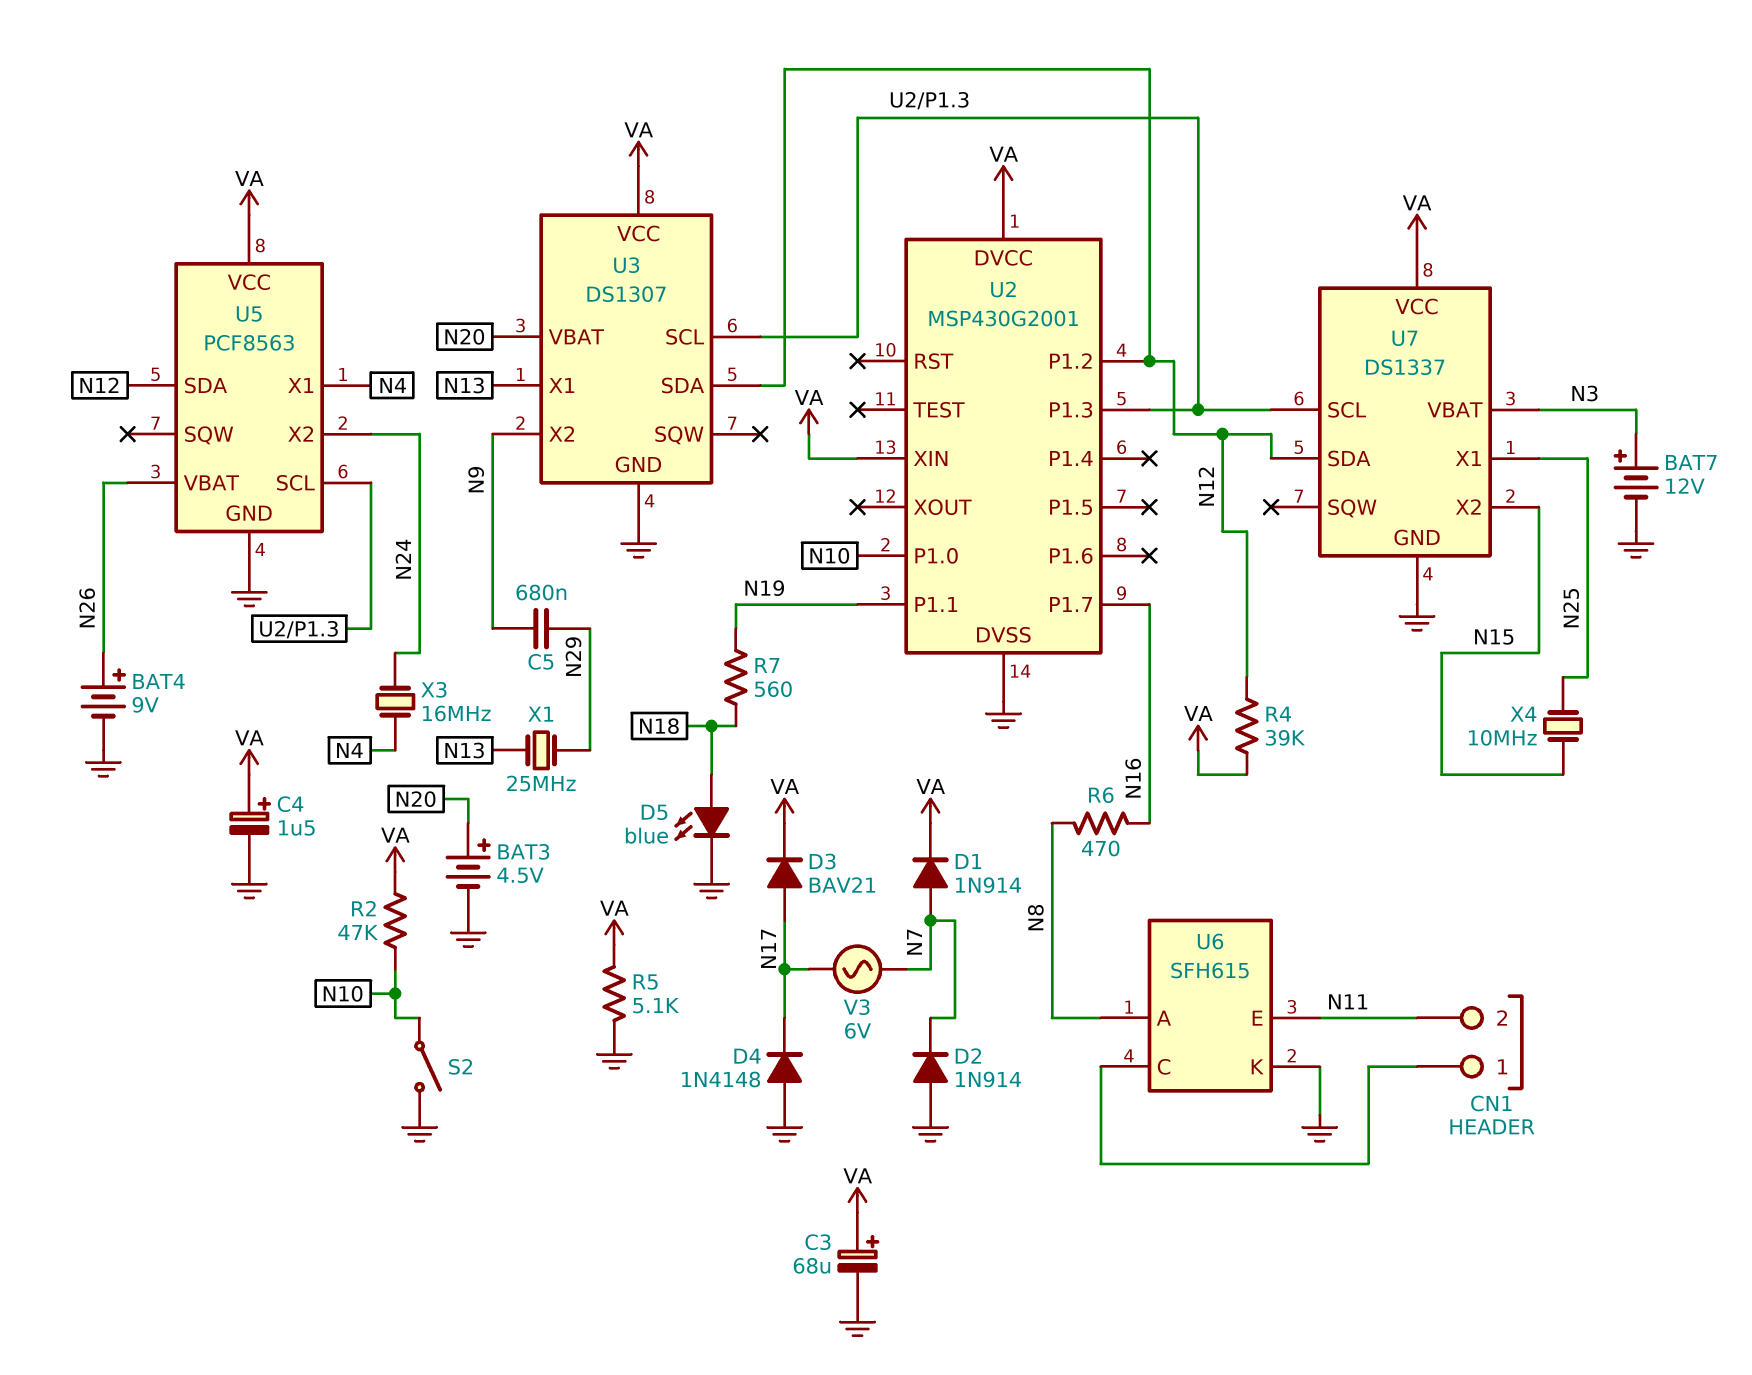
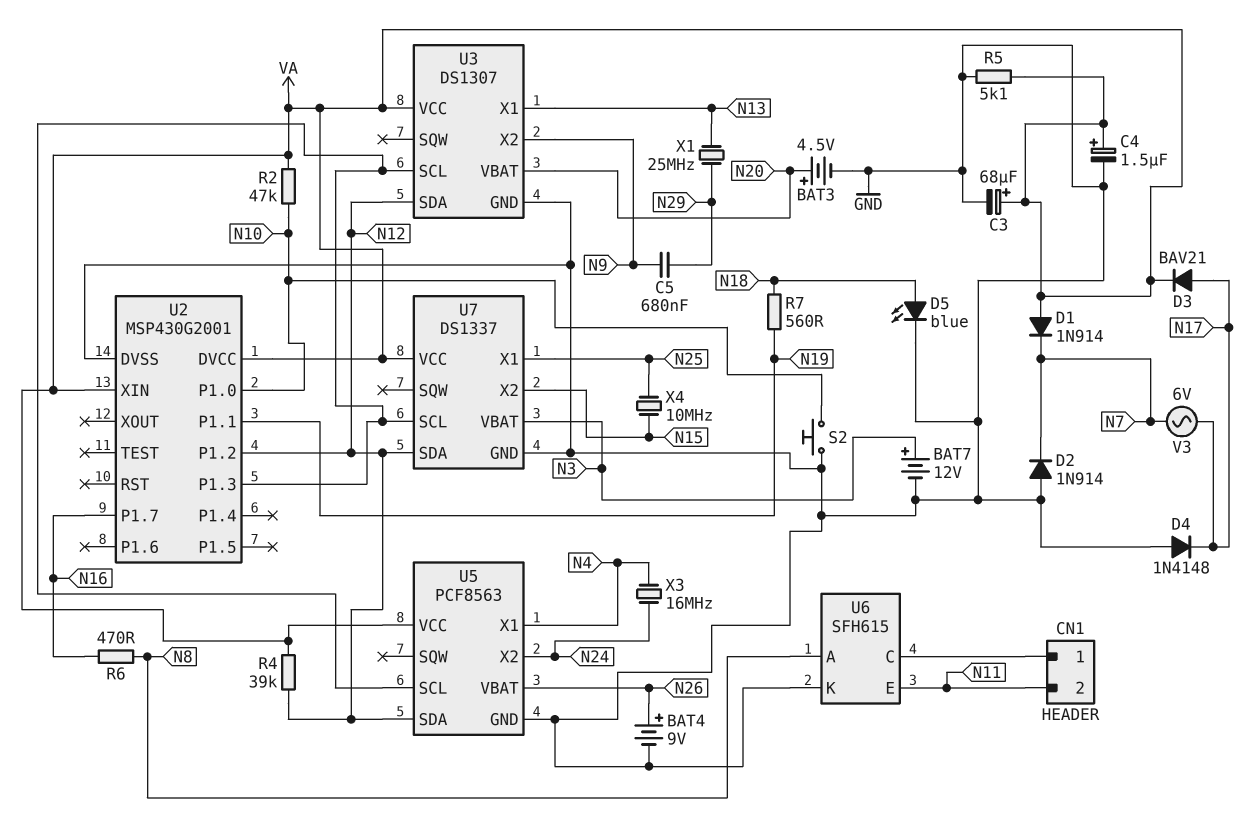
D1: diode 1N914 (A N7, K VA) -> diode 1N914 (A VA, K N7)
S2: switch (GND, N10) -> button (GND, N10)

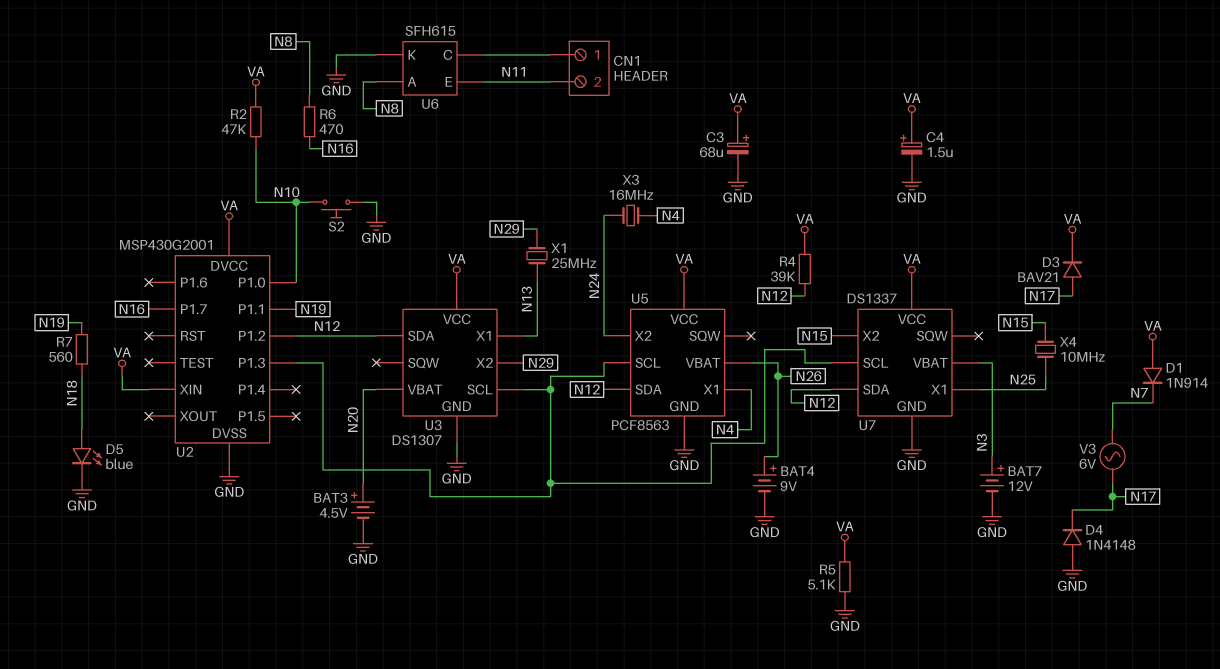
C5: 680nF (N9, N29) -> none
D2: diode 1N914 (A GND, K N7) -> none
U3 pin X2: N9 -> N29

